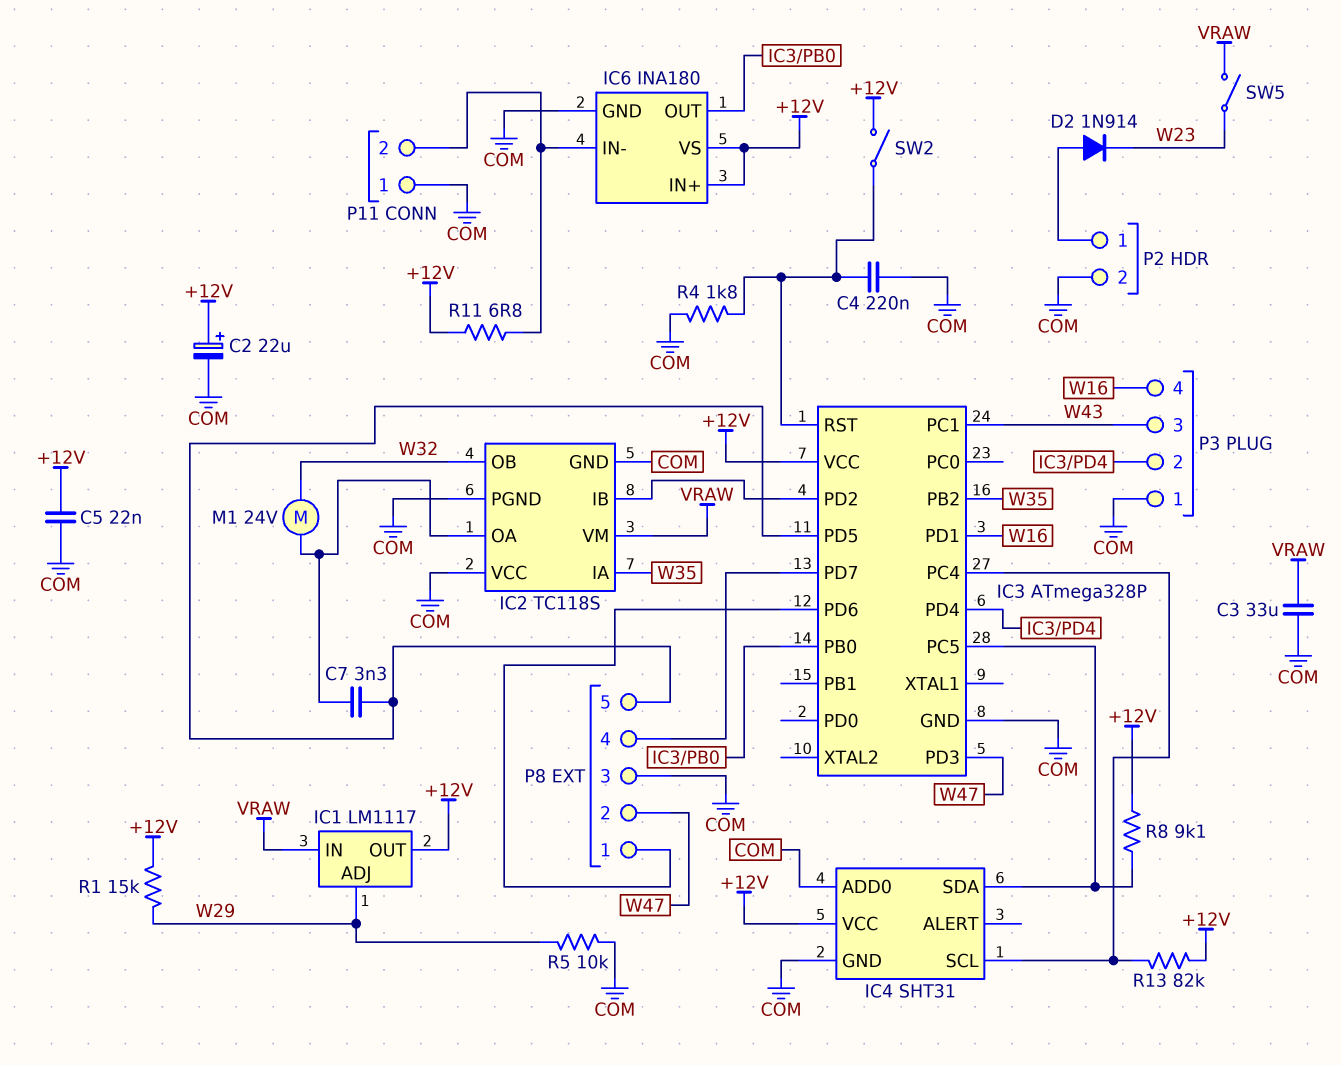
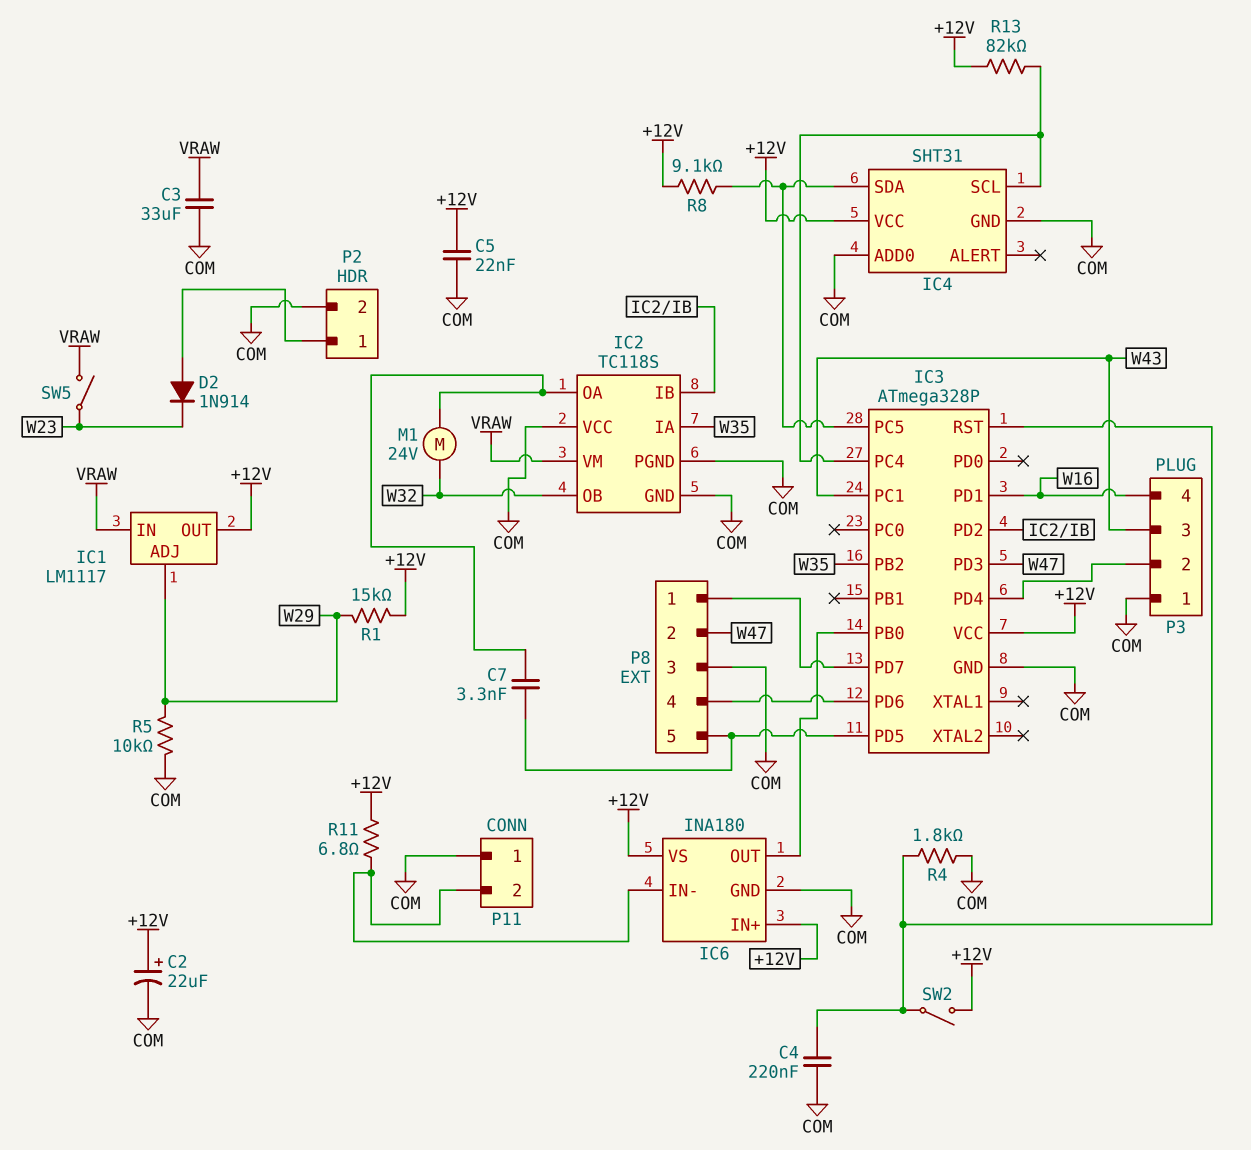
P8 pin 1: IC3/PD6 -> IC3/PD7
P8 pin 4: IC3/PD7 -> IC3/PD6

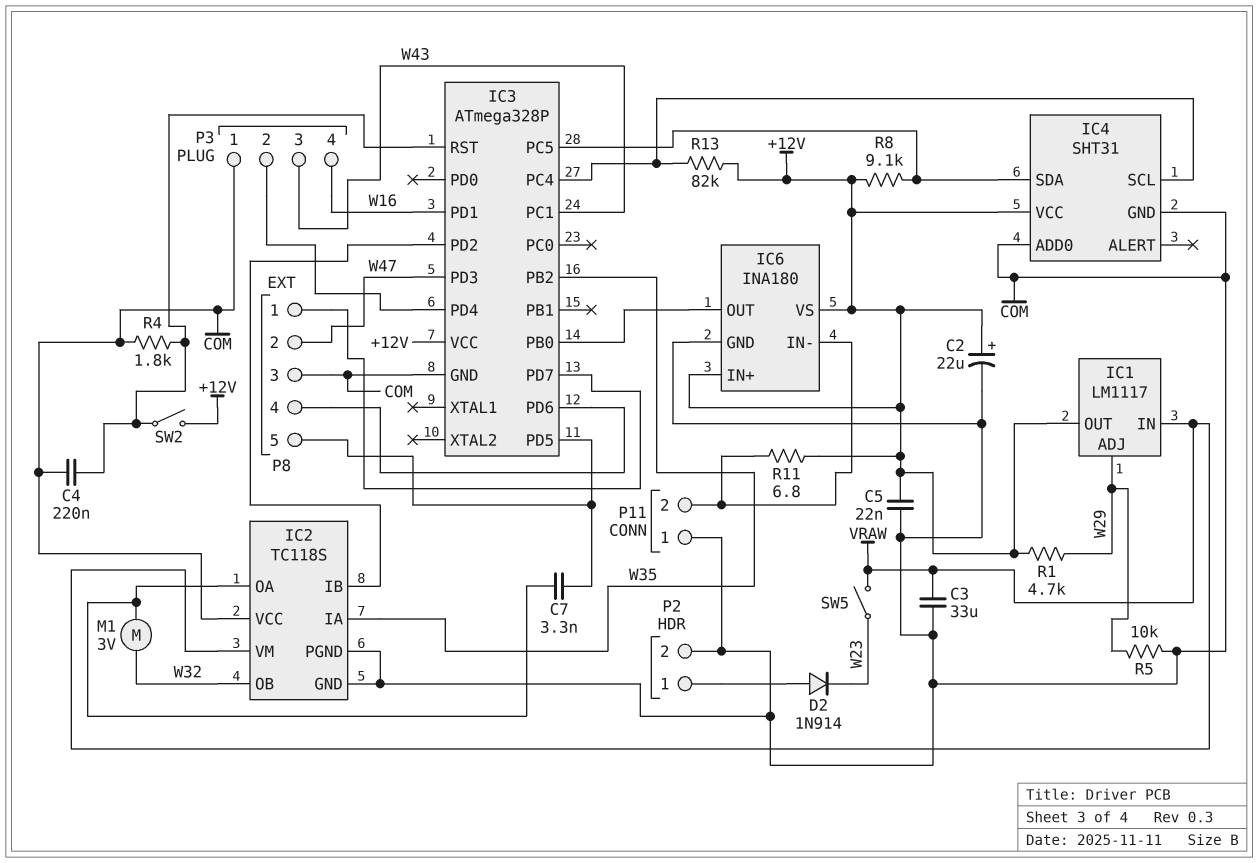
M1: motor 24V (IC2/OA, W32) -> motor 3V (IC2/OA, W32)
R1: 15k (+12V, W29) -> 4.7k (+12V, W29)

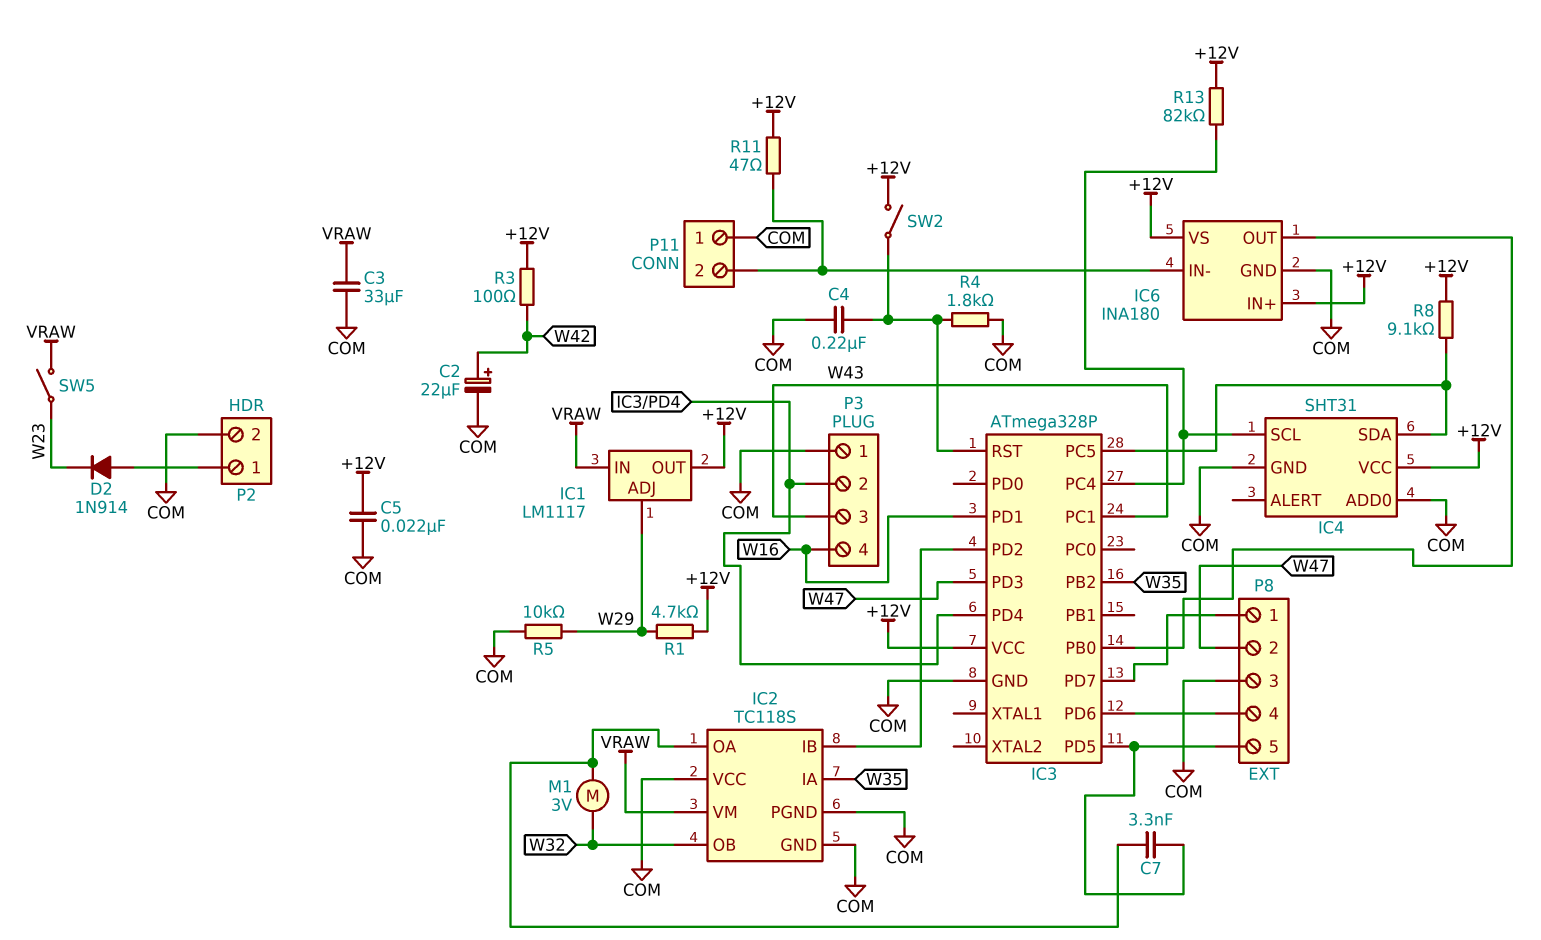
C2: 22uF (plus +12V, minus COM) -> 22uF (plus W42, minus COM)
R3: none -> 100 (+12V, W42)
R11: 6.8 (+12V, IC6/IN-) -> 47 (+12V, IC6/IN-)

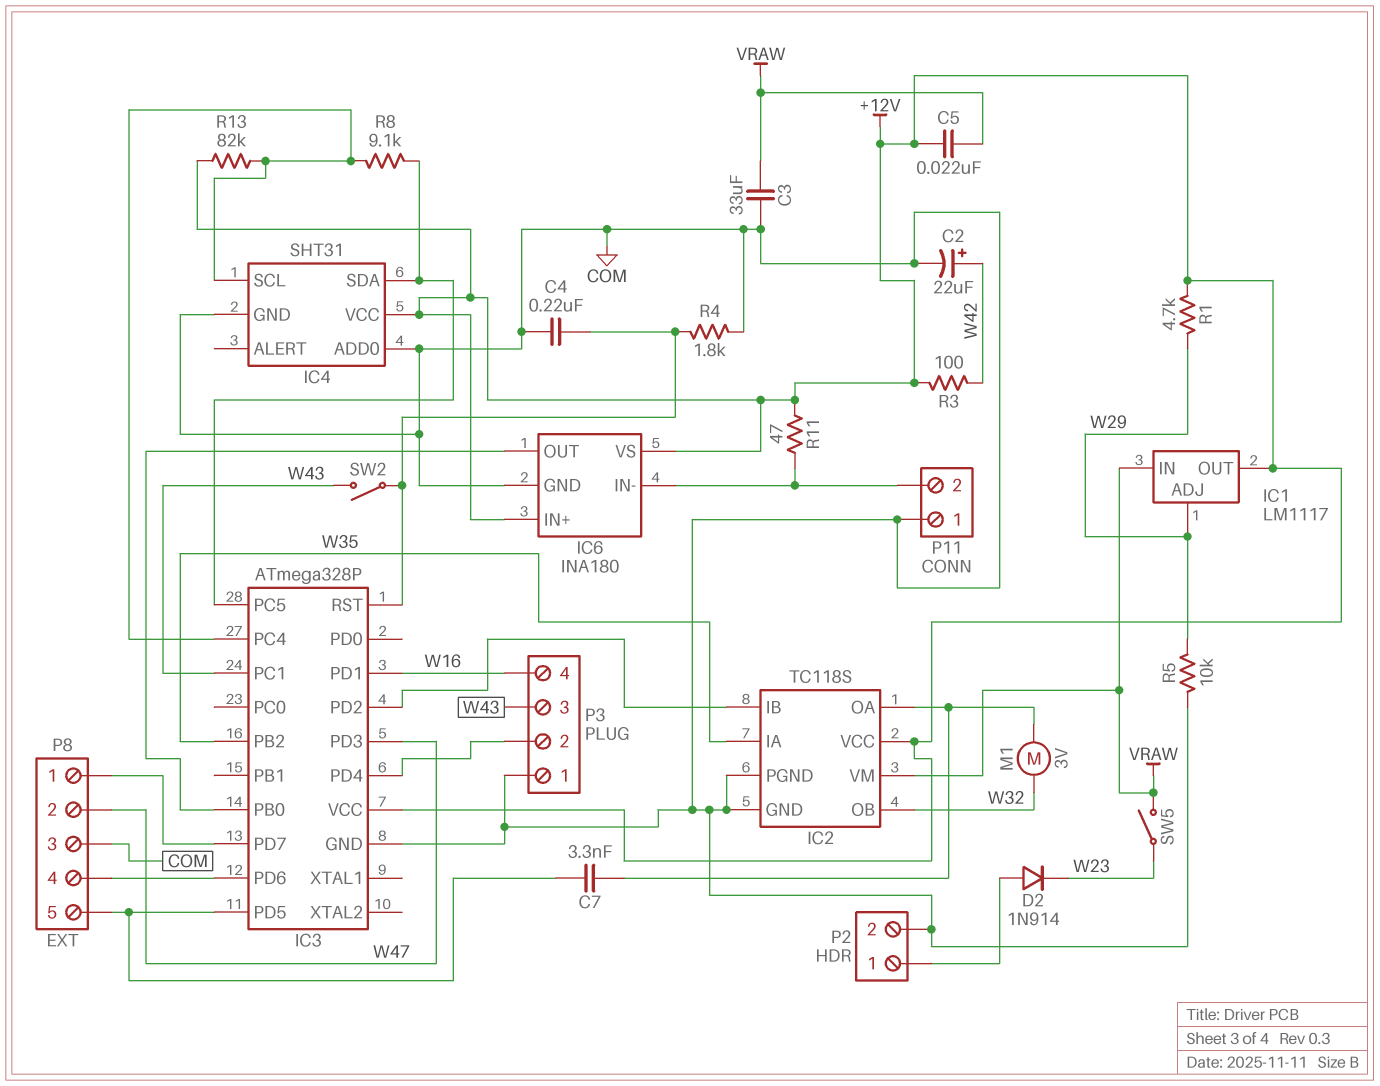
C5: 22nF (+12V, COM) -> 22nF (+12V, VRAW)
IC2 pin VCC: COM -> +12V
R8: 9.1k (+12V, IC3/PC5) -> 9.1k (IC3/PC4, IC3/PC5)
SW2: switch (+12V, IC3/RST) -> switch (IC3/RST, W43)

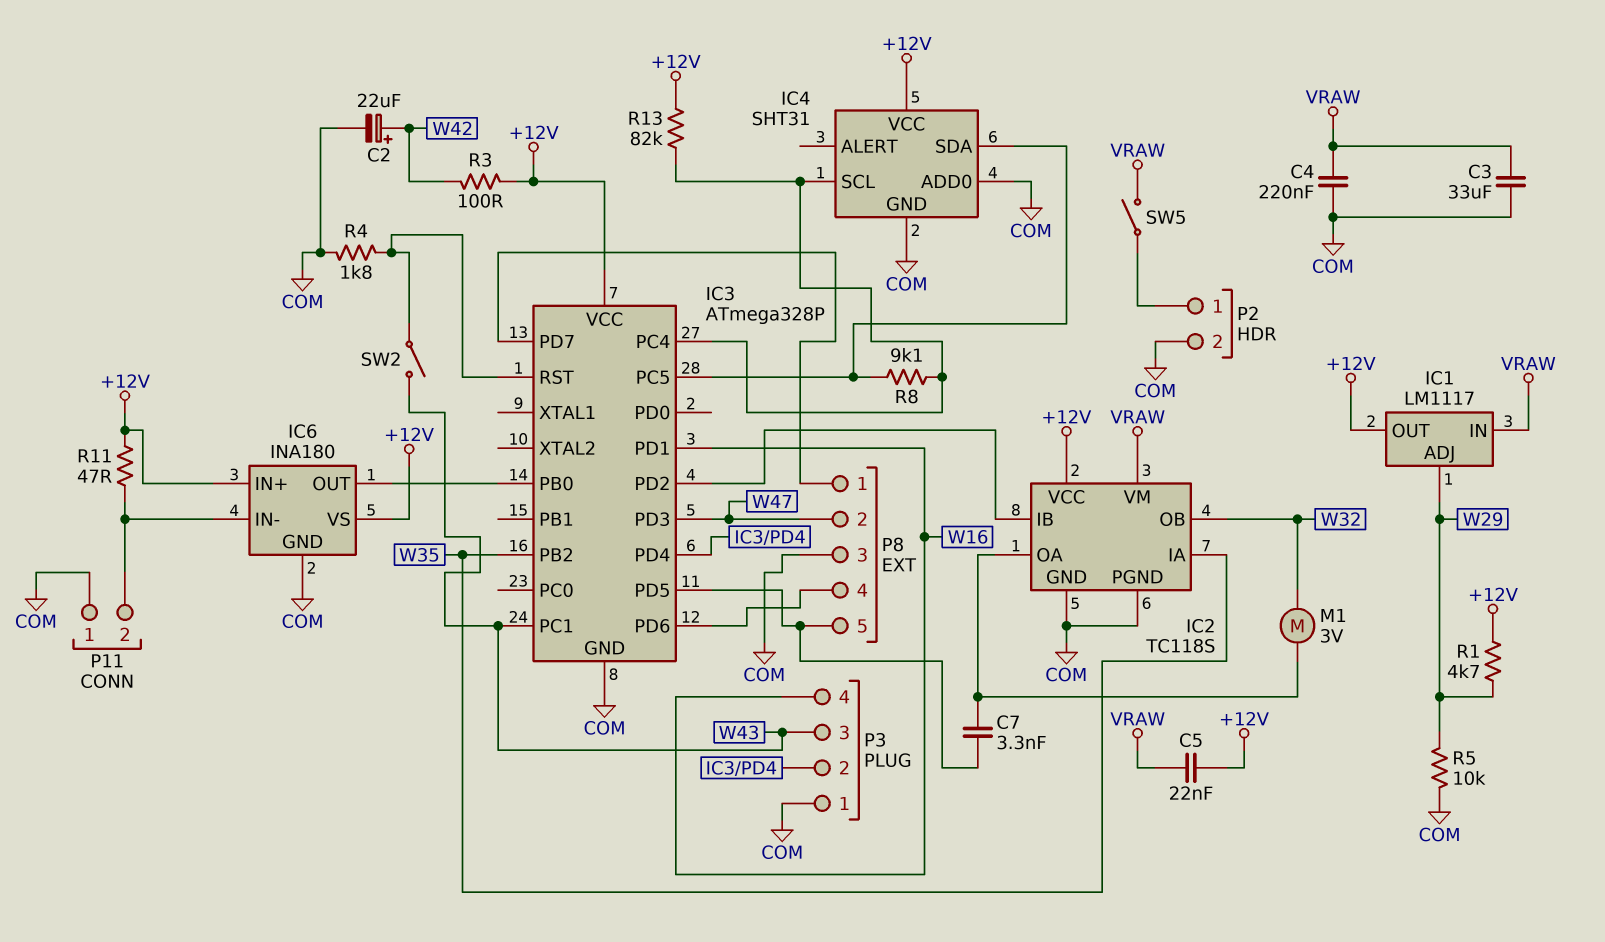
C4: 220nF (COM, IC3/RST) -> 220nF (COM, VRAW)
D2: diode 1N914 (A P2/1, K W23) -> none
SW5: switch (VRAW, W23) -> switch (P2/1, VRAW)

